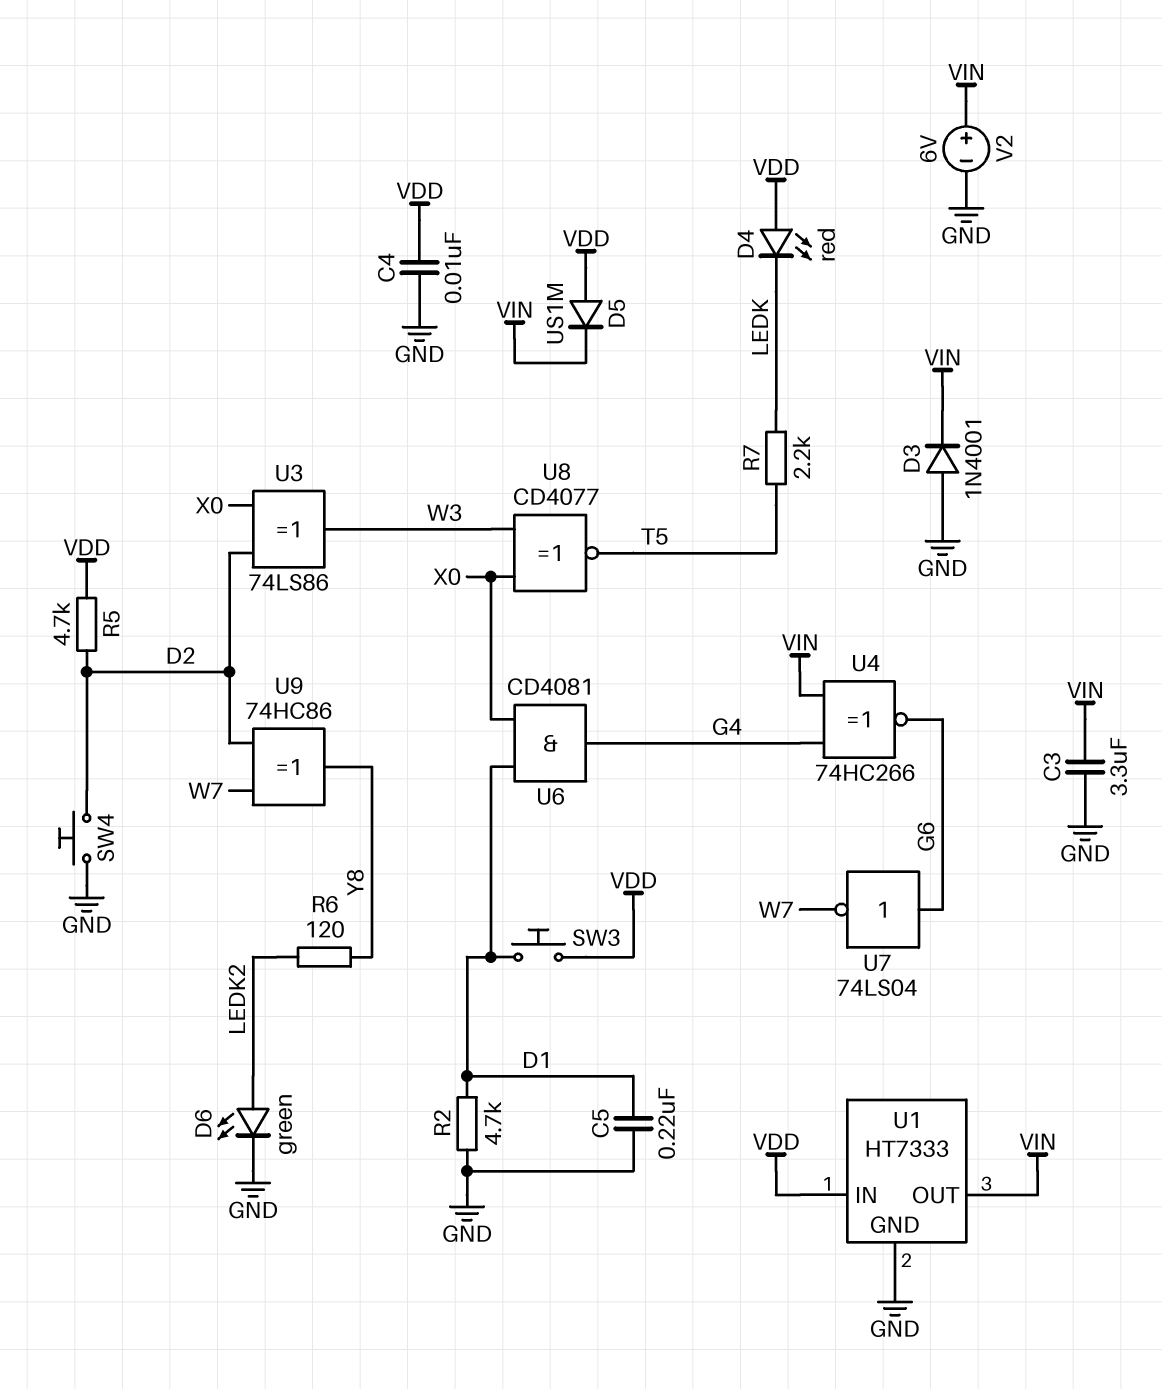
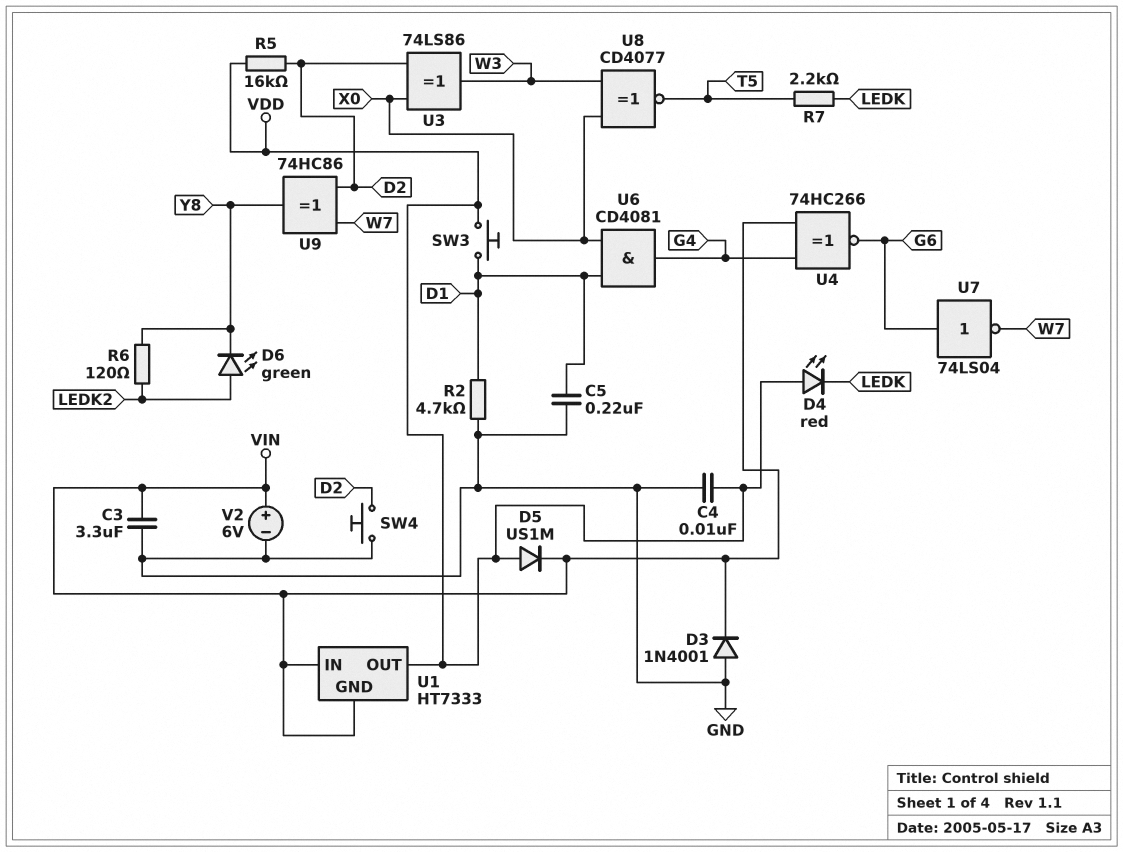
D6: LED green (A LEDK2, K GND) -> LED green (A LEDK2, K Y8)
R5: 4.7k (D2, VDD) -> 16k (D2, VDD)
U1 pin GND: GND -> VIN
U1 pin IN: VDD -> VIN
U1 pin OUT: VIN -> VDD

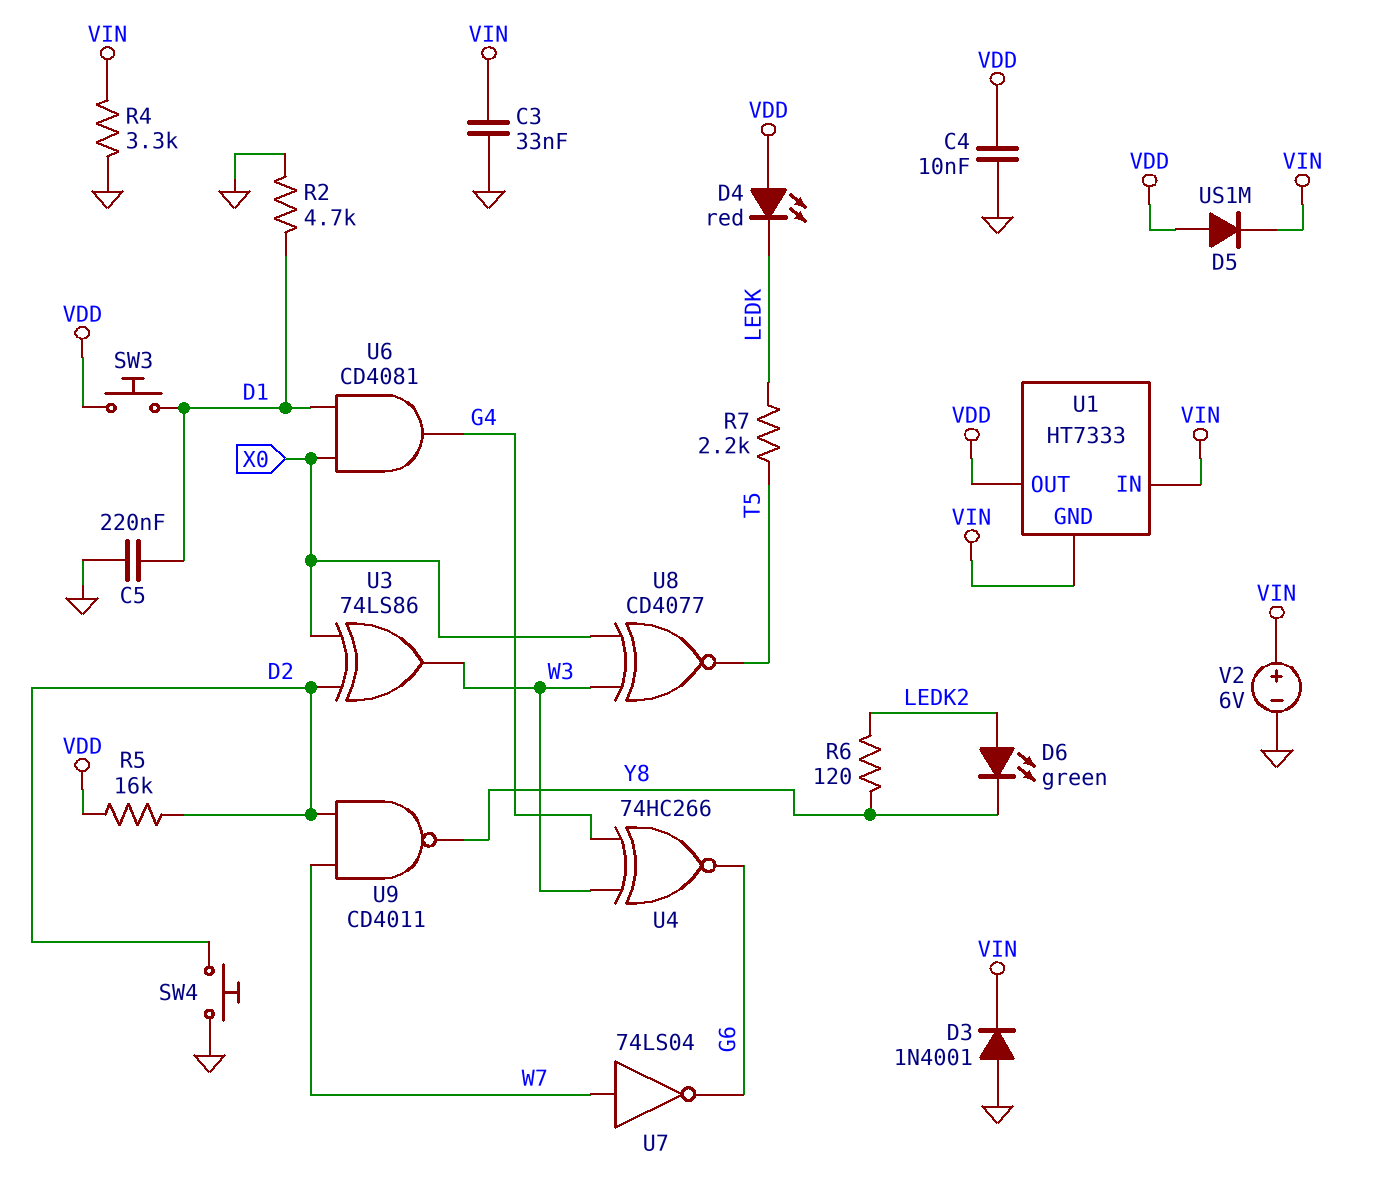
C3: 3.3uF (GND, VIN) -> 33nF (GND, VIN)
R4: none -> 3.3k (GND, VIN)
U4: XNOR 74HC266 (in G4, in VIN, out G6) -> XNOR 74HC266 (in G4, in W3, out G6)
U7: NOT 74LS04 (in G6, out W7) -> NOT 74LS04 (in W7, out G6)
U9: XOR 74HC86 (in D2, in W7, out Y8) -> NAND CD4011 (in D2, in W7, out Y8)

